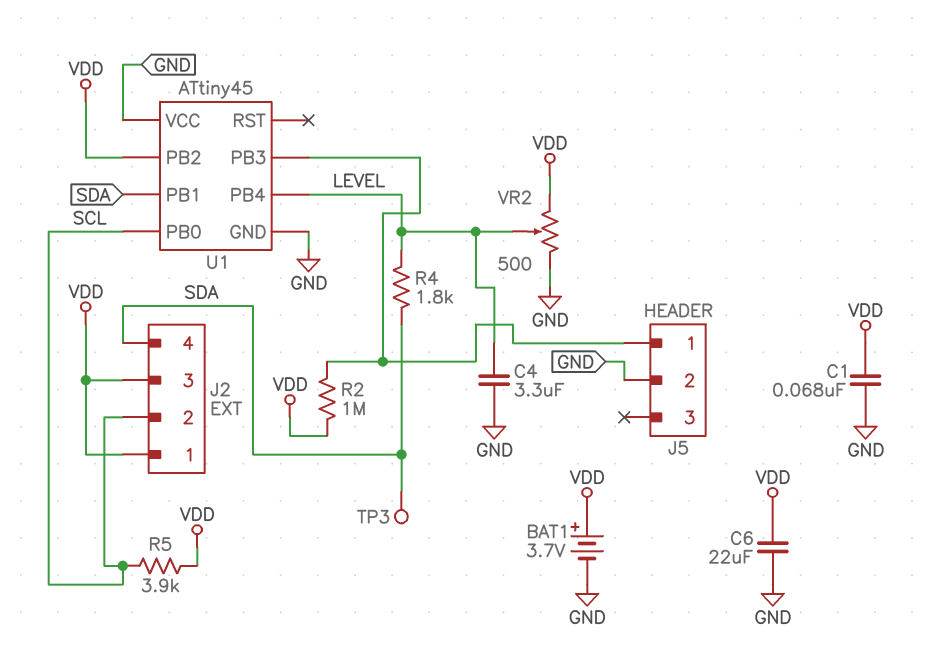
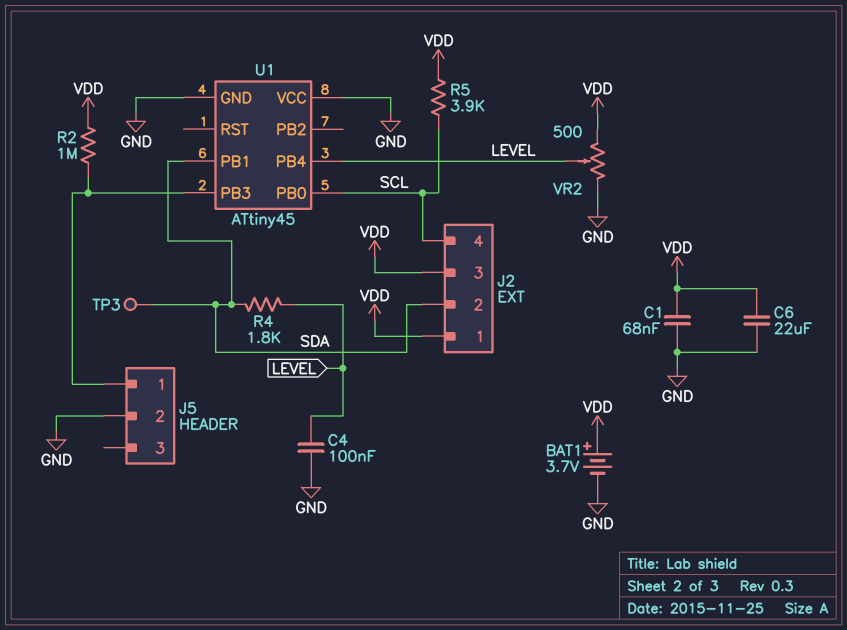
C4: 3.3uF (GND, LEVEL) -> 100nF (GND, LEVEL)
J2 pin 2: SCL -> SDA
J2 pin 4: SDA -> SCL
U1 pin PB2: VDD -> none

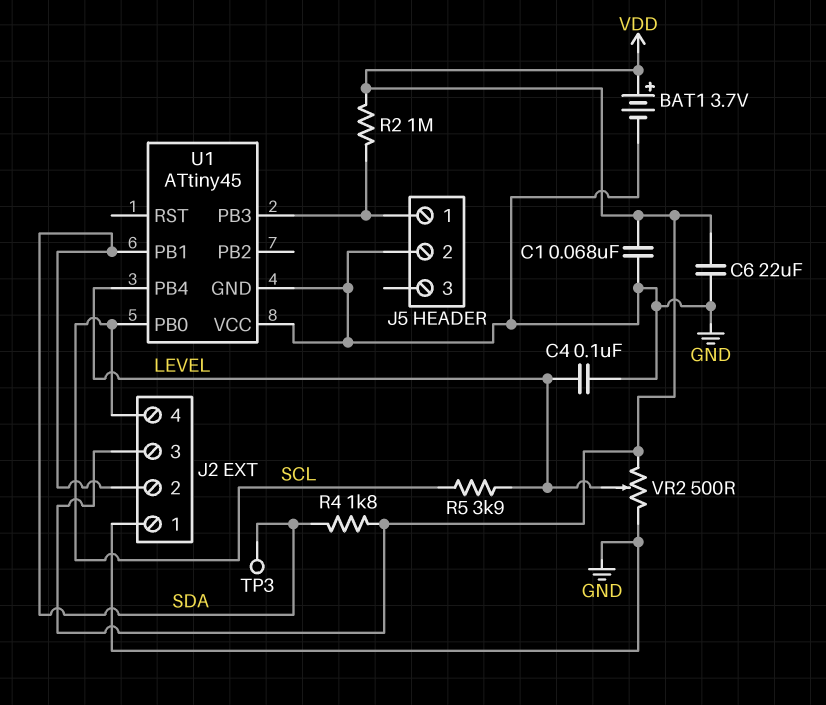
J2 pin 1: VDD -> GND
R4: 1.8k (LEVEL, SDA) -> 1.8k (SDA, VDD)
R5: 3.9k (SCL, VDD) -> 3.9k (LEVEL, SCL)

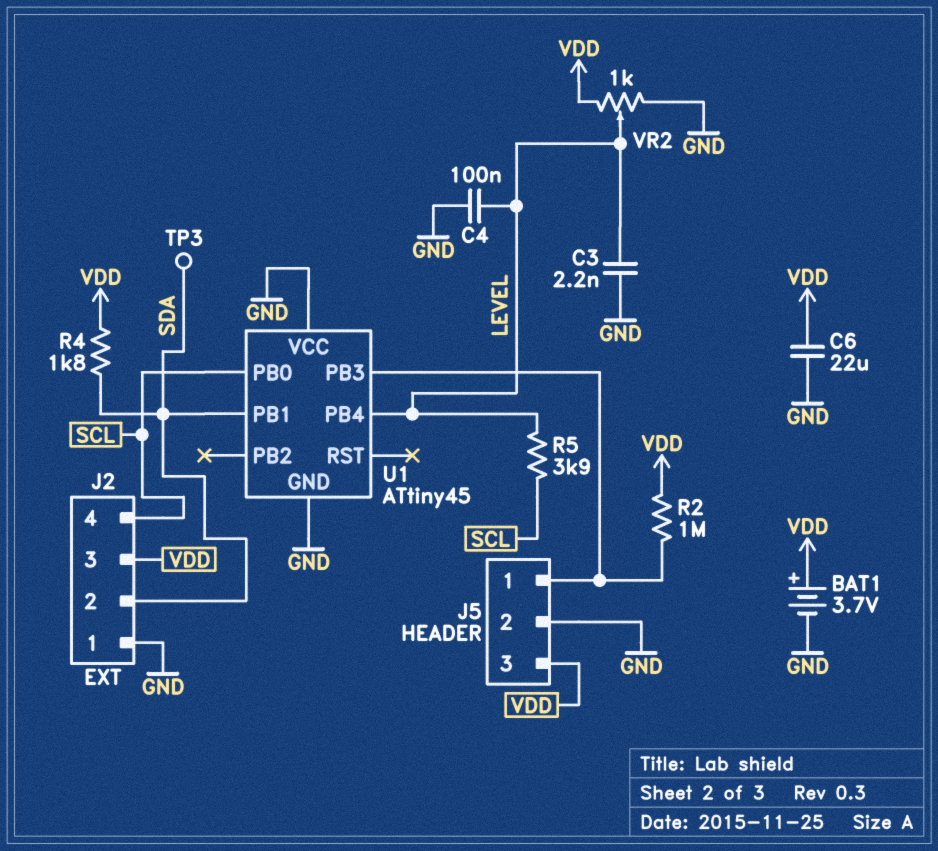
C1: 68nF (GND, VDD) -> none
C3: none -> 2.2nF (GND, LEVEL)
J5 pin 3: none -> VDD
VR2: 500 (GND, VDD, wiper LEVEL) -> 1k (GND, VDD, wiper LEVEL)

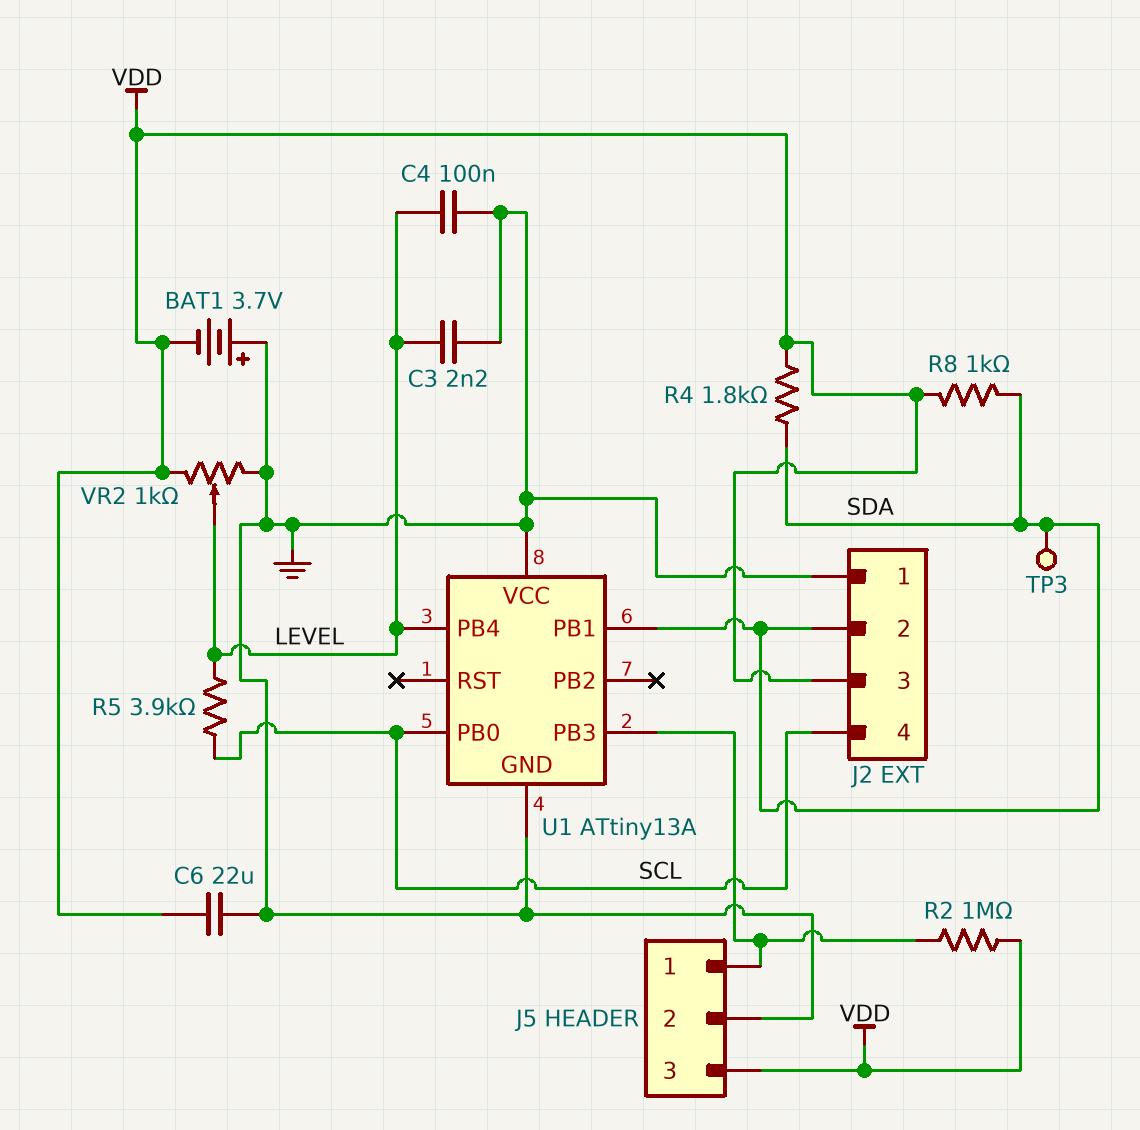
BAT1: 3.7V (plus VDD, minus GND) -> 3.7V (plus GND, minus VDD)
R8: none -> 1k (SDA, VDD)
U1: ATtiny45 -> ATtiny13A

